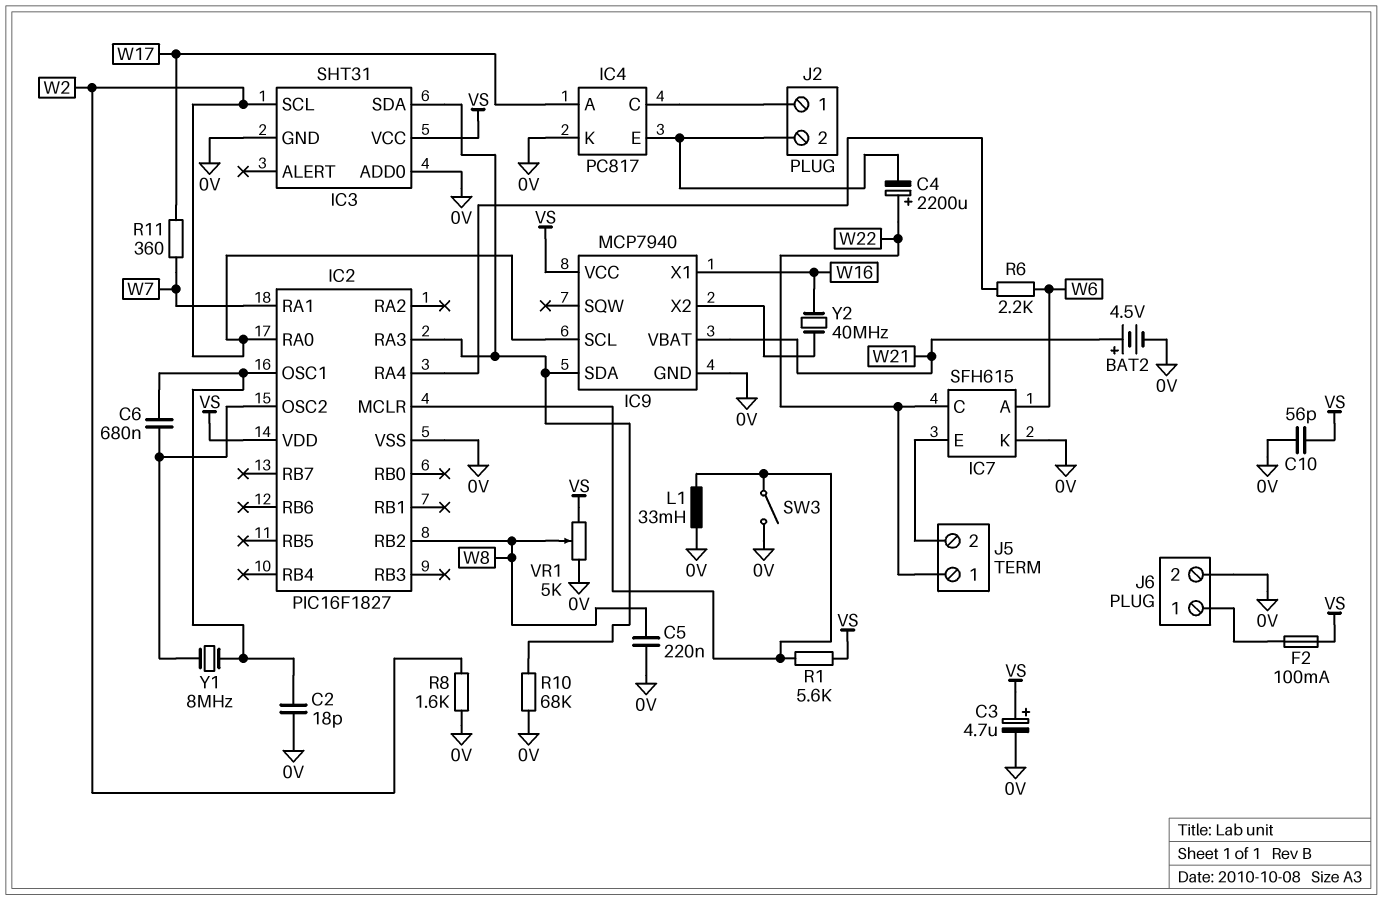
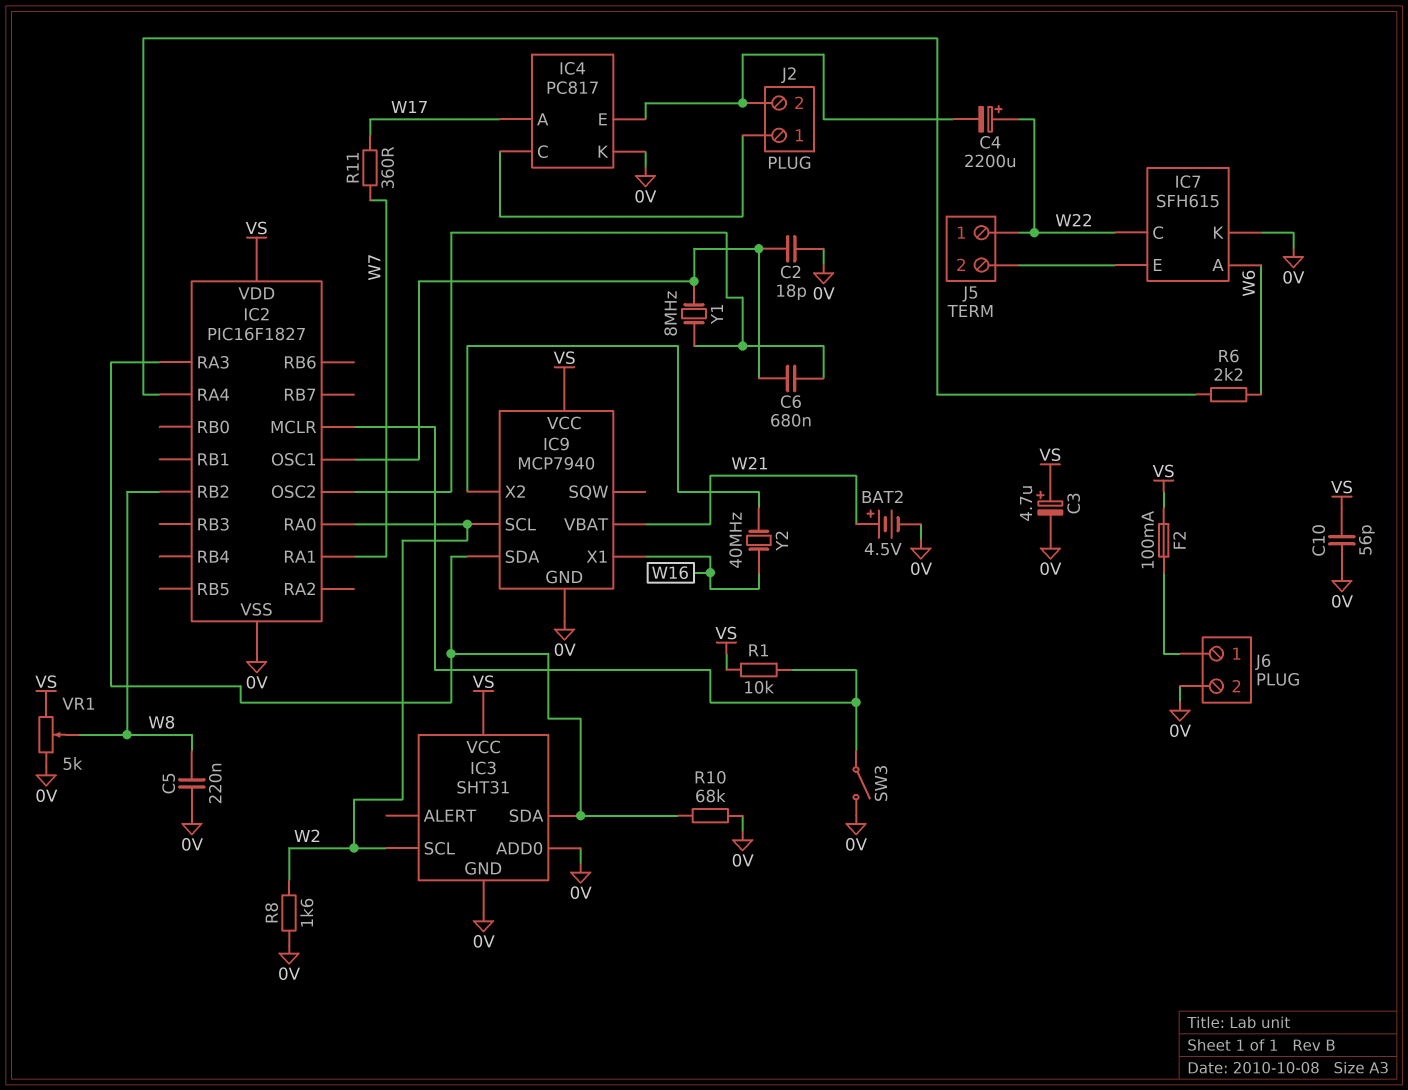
L1: 33mH (0V, IC2/MCLR) -> none
R1: 5.6k (IC2/MCLR, VS) -> 10k (IC2/MCLR, VS)

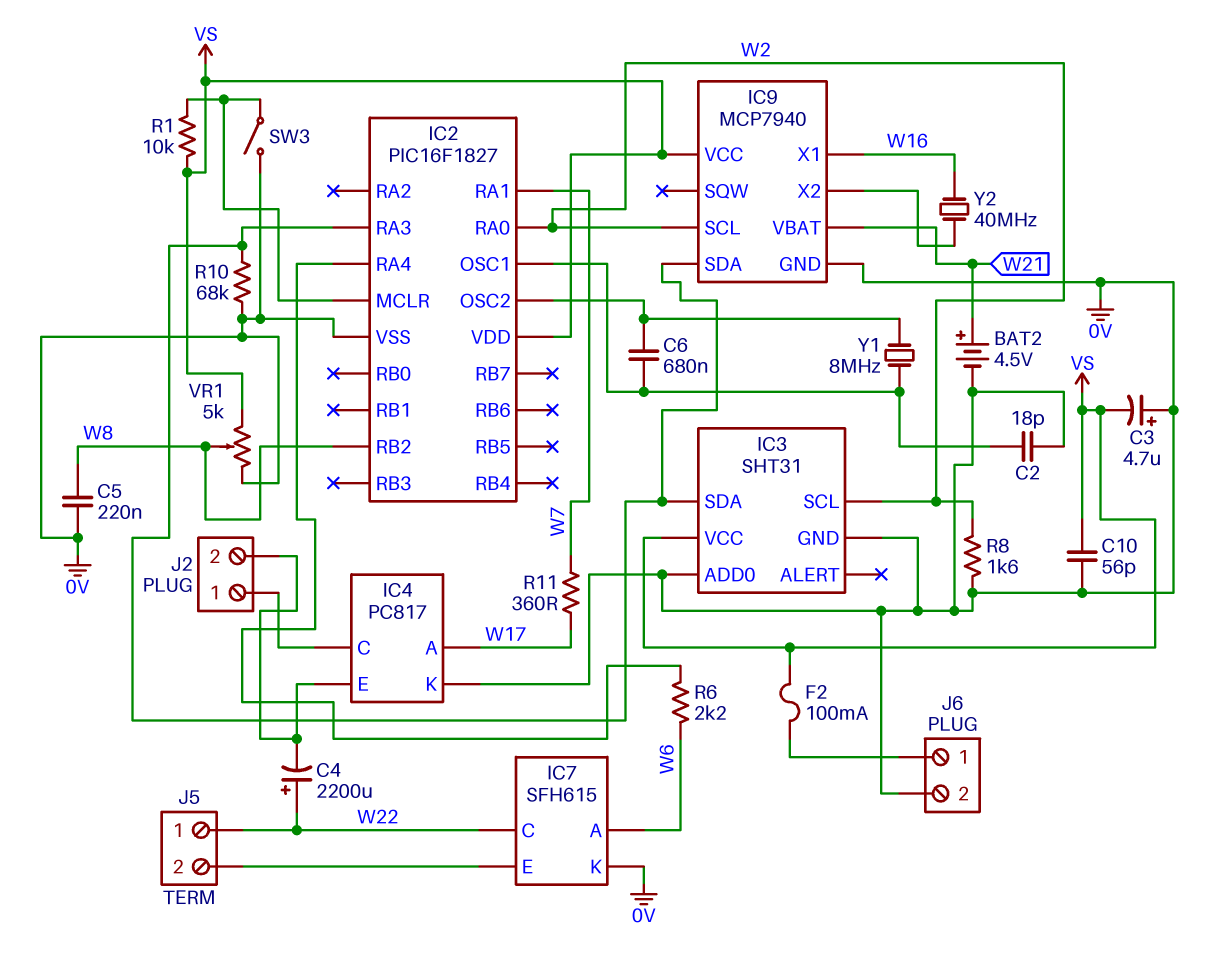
C3: 4.7uF (plus VS, minus 0V) -> 4.7uF (plus 0V, minus VS)

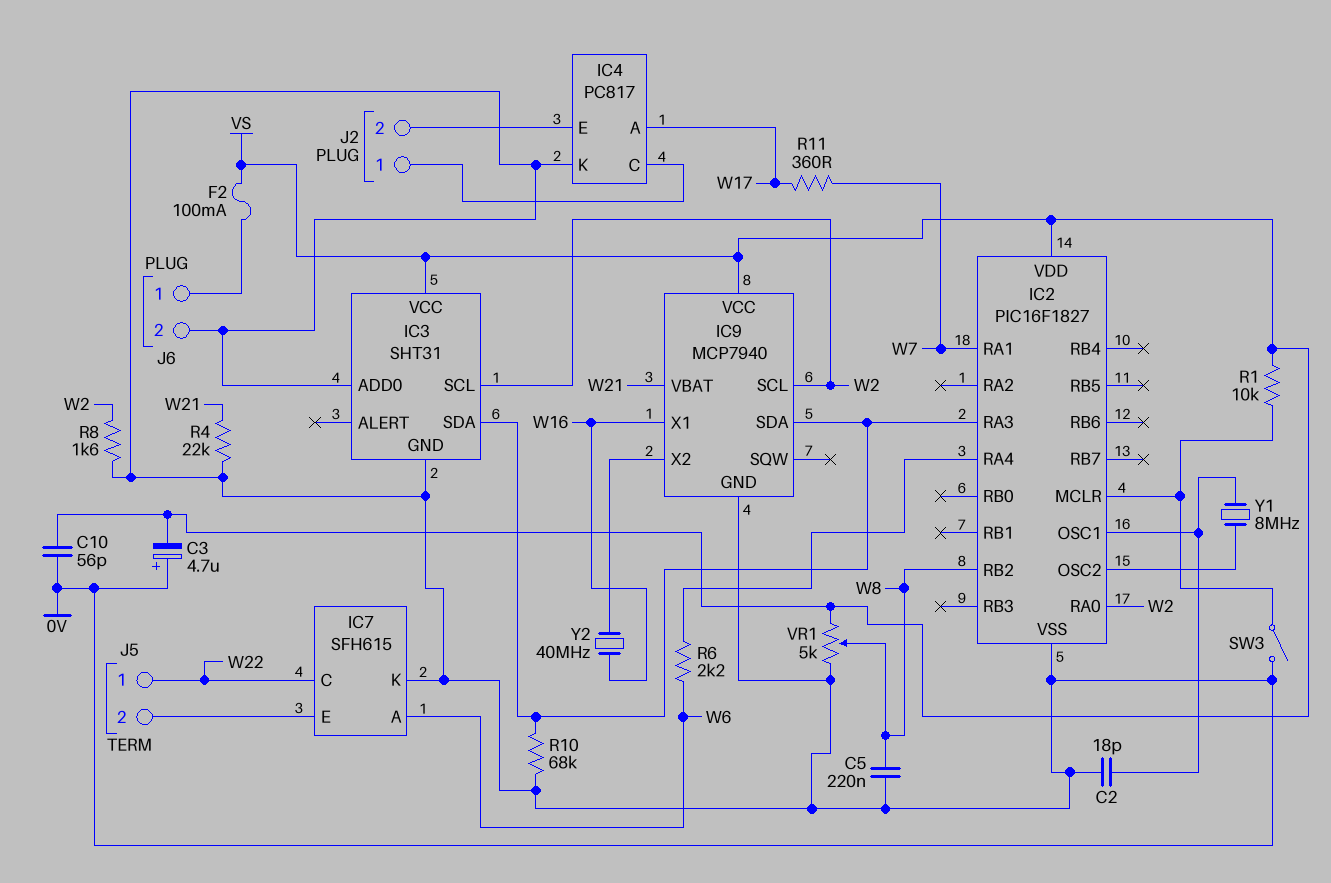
BAT2: 4.5V (plus W21, minus 0V) -> none
C4: 2200uF (plus W22, minus IC4/E) -> none
C6: 680nF (IC2/OSC1, IC2/OSC2) -> none
R4: none -> 22k (0V, W21)

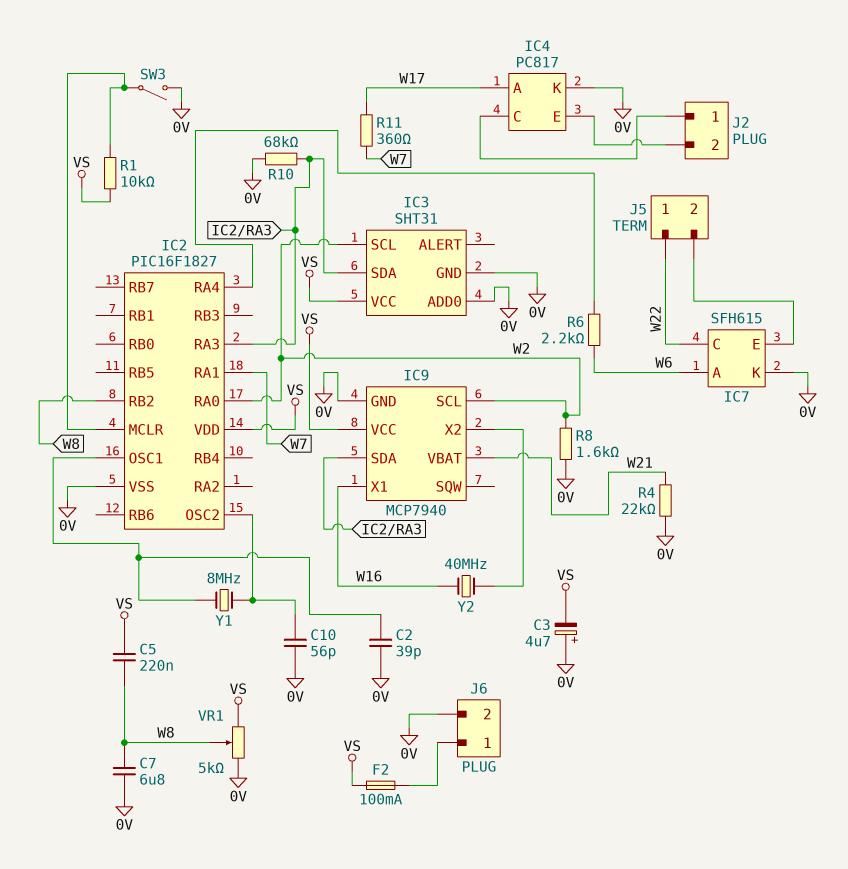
C2: 18pF (0V, IC2/OSC1) -> 39pF (0V, IC2/OSC1)
C5: 220nF (0V, W8) -> 220nF (VS, W8)
C7: none -> 6.8uF (0V, W8)
C10: 56pF (0V, VS) -> 56pF (0V, IC2/OSC2)

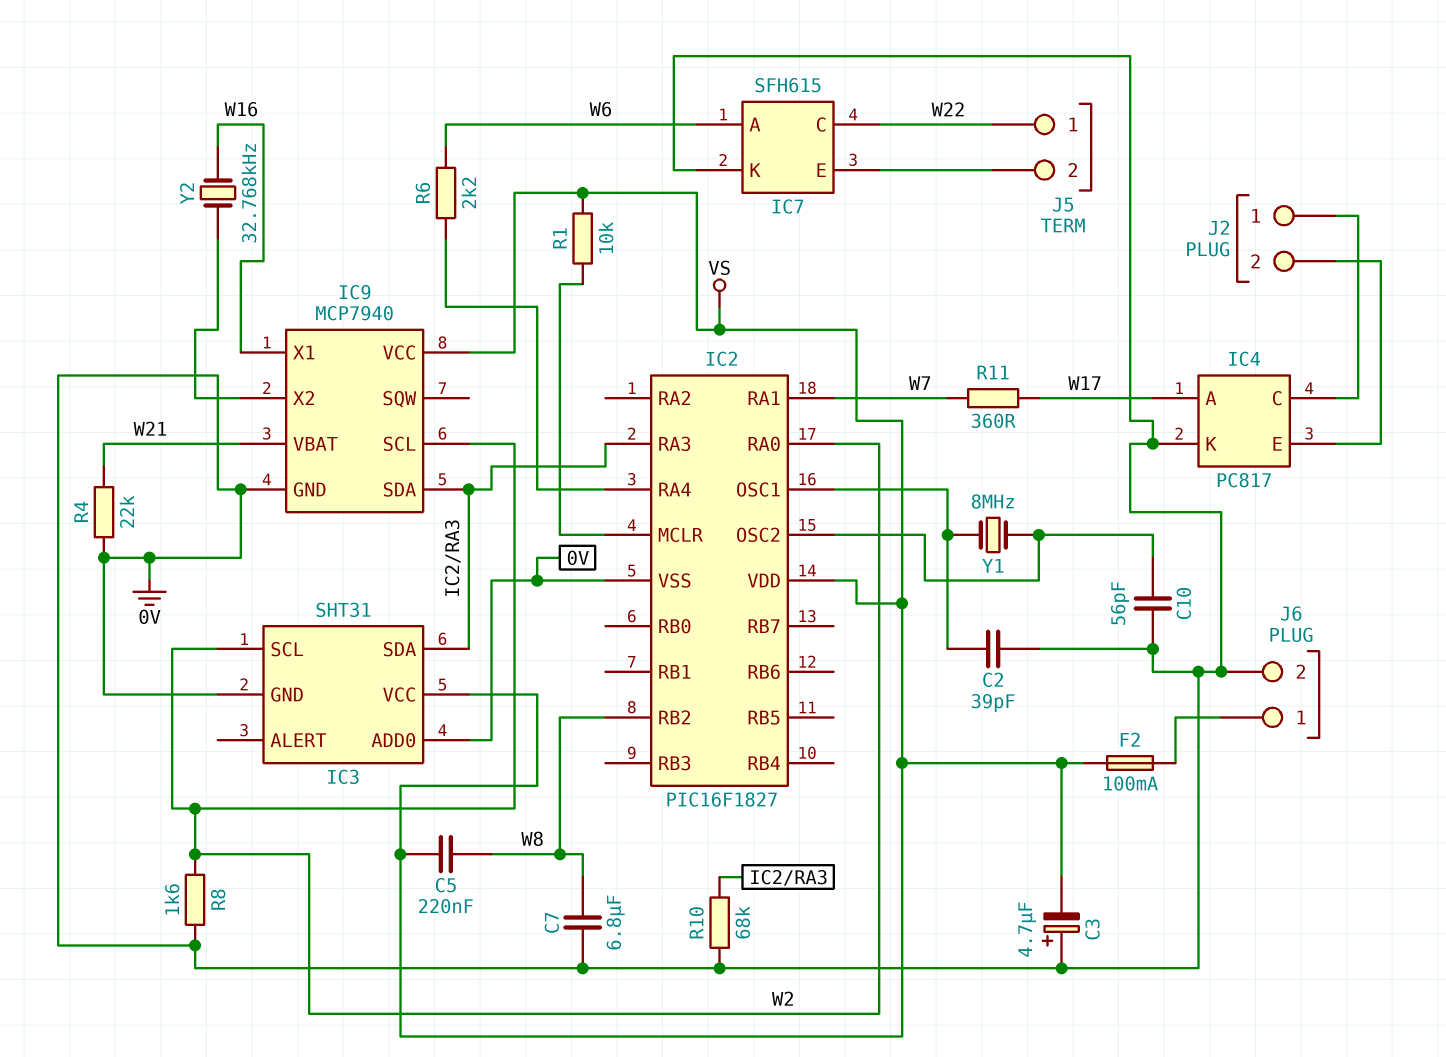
SW3: switch (0V, IC2/MCLR) -> none
VR1: 5k (0V, VS, wiper W8) -> none
Y2: 40MHz (IC9/X2, W16) -> 32.768kHz (IC9/X2, W16)

